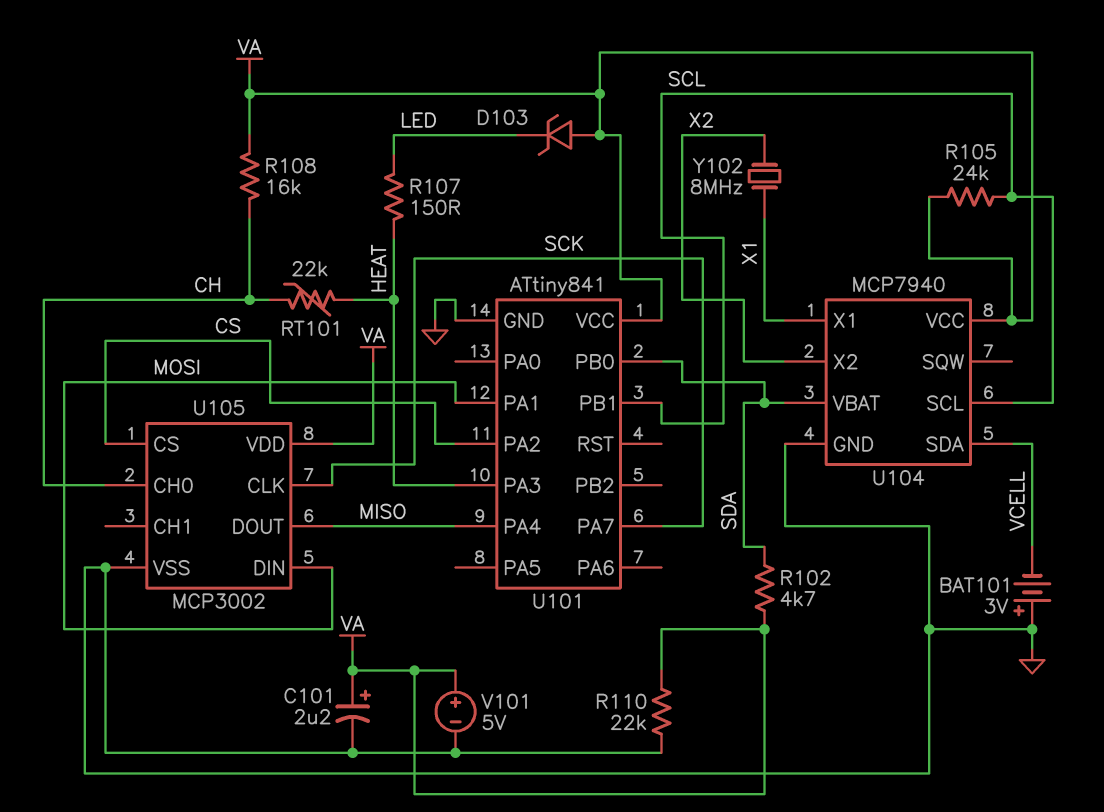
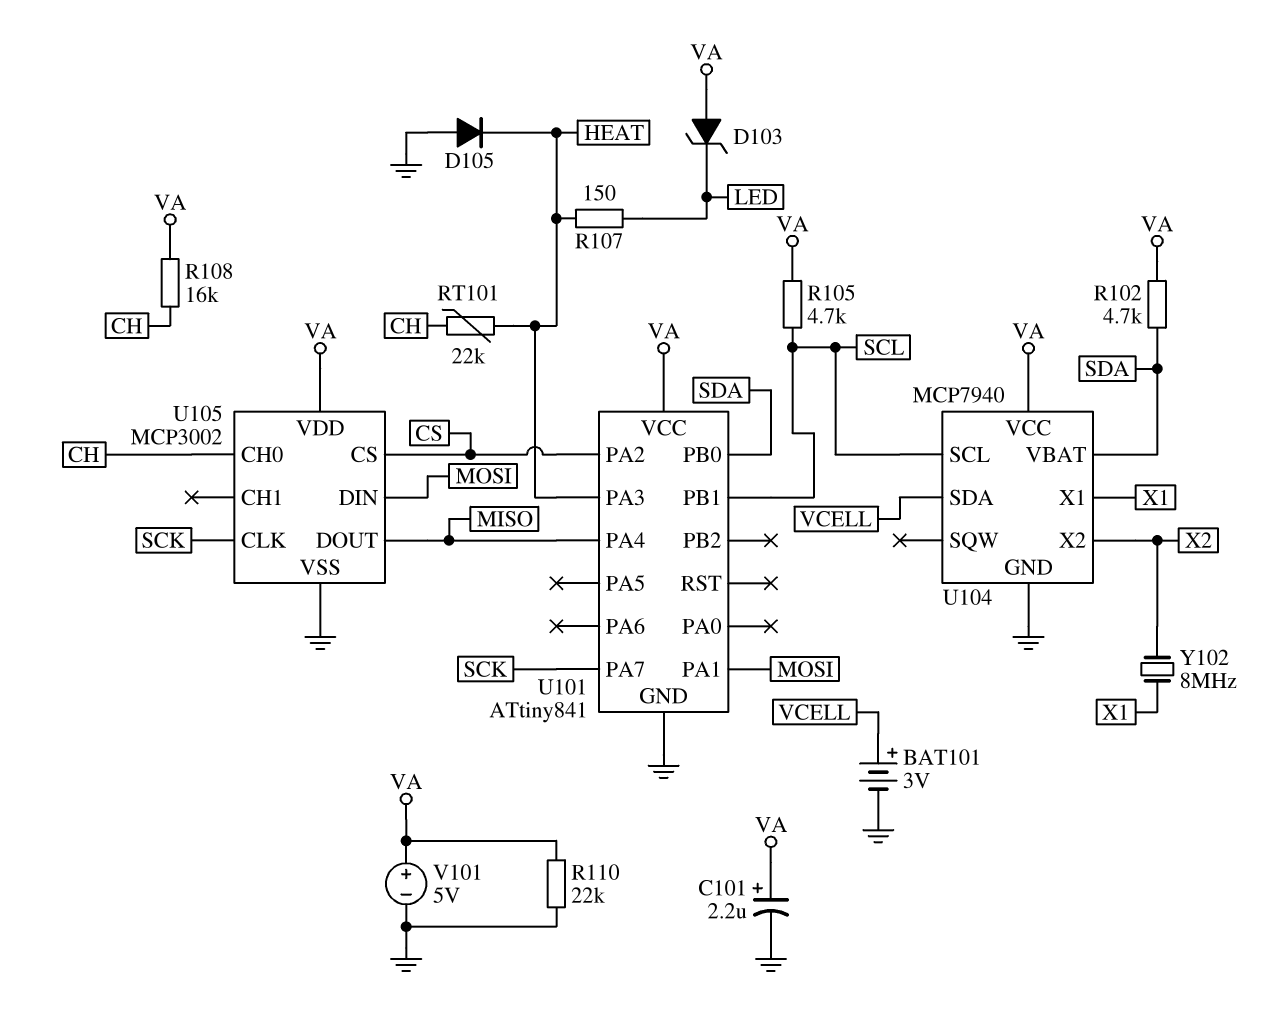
BAT101: 3V (plus GND, minus VCELL) -> 3V (plus VCELL, minus GND)
D105: none -> diode (A GND, K HEAT)
R105: 24k (SCL, VA) -> 4.7k (SCL, VA)

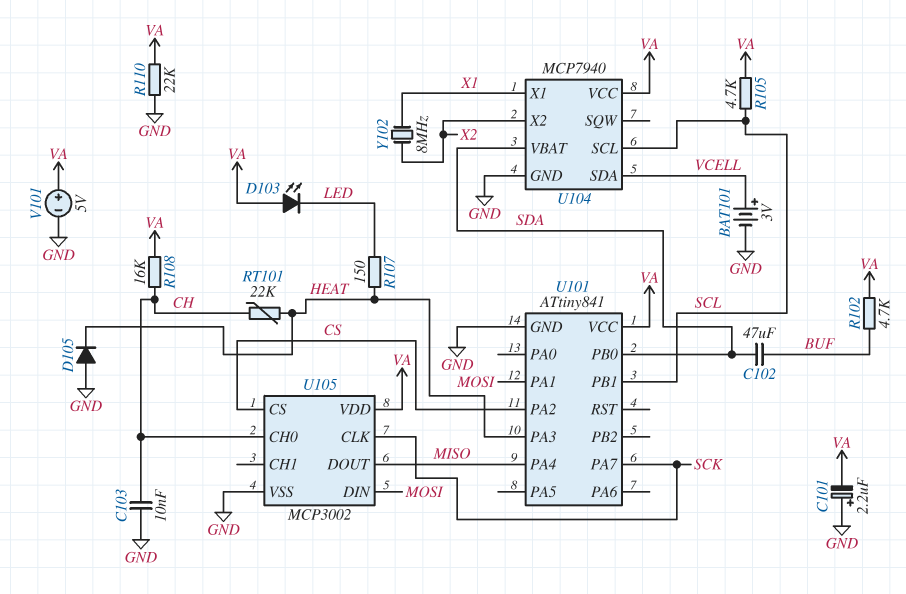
C101: 2.2uF (plus VA, minus GND) -> 2.2uF (plus GND, minus VA)
C102: none -> 47uF (BUF, SDA)
C103: none -> 10nF (CH, GND)
D103: zener (A VA, K LED) -> LED (A VA, K LED)
R102: 4.7k (SDA, VA) -> 4.7k (BUF, VA)

